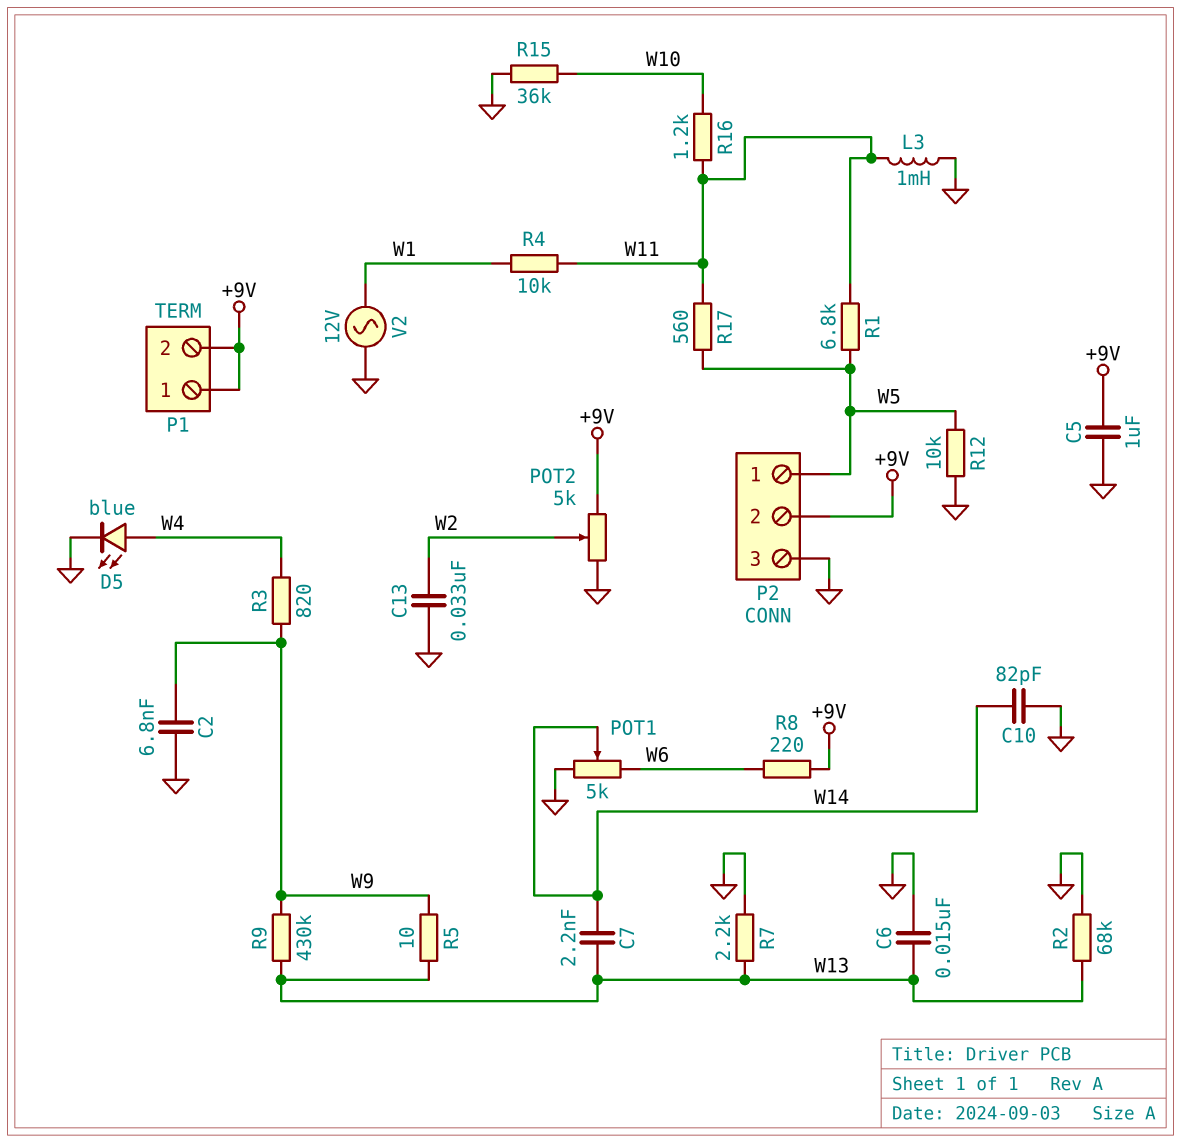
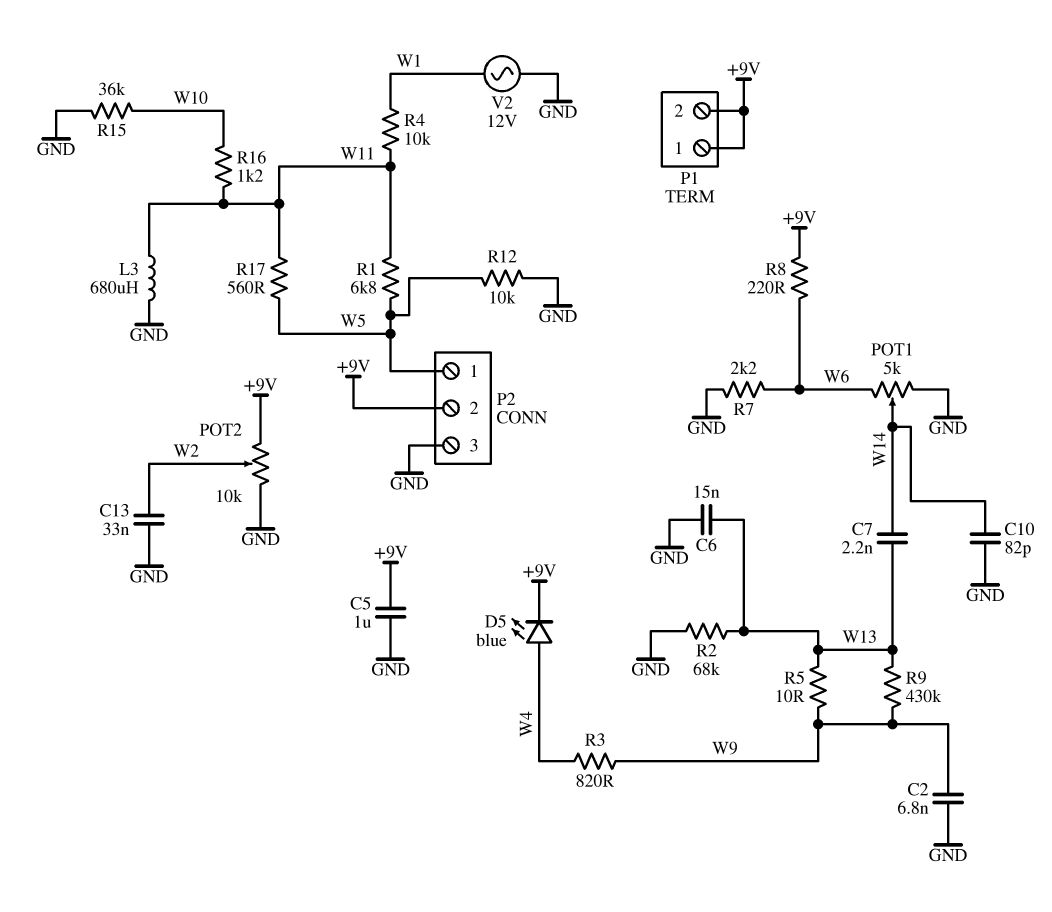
D5: LED blue (A W4, K GND) -> LED blue (A W4, K +9V)
L3: 1mH (GND, W11) -> 680uH (GND, W11)
POT2: 5k (+9V, GND, wiper W2) -> 10k (+9V, GND, wiper W2)
R7: 2.2k (GND, W13) -> 2.2k (GND, W6)

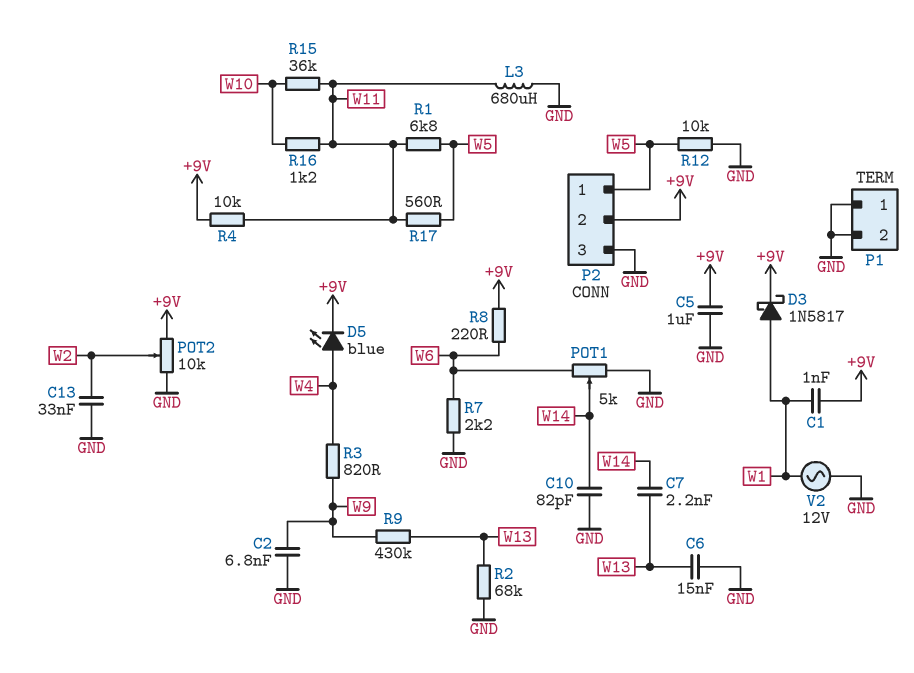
C1: none -> 1nF (+9V, W1)
D3: none -> schottky 1N5817 (A W1, K +9V)
P1 pin 1: +9V -> GND
P1 pin 2: +9V -> GND
R4: 10k (W1, W11) -> 10k (+9V, W11)
R5: 10 (W9, W13) -> none
R15: 36k (GND, W10) -> 36k (W10, W11)

